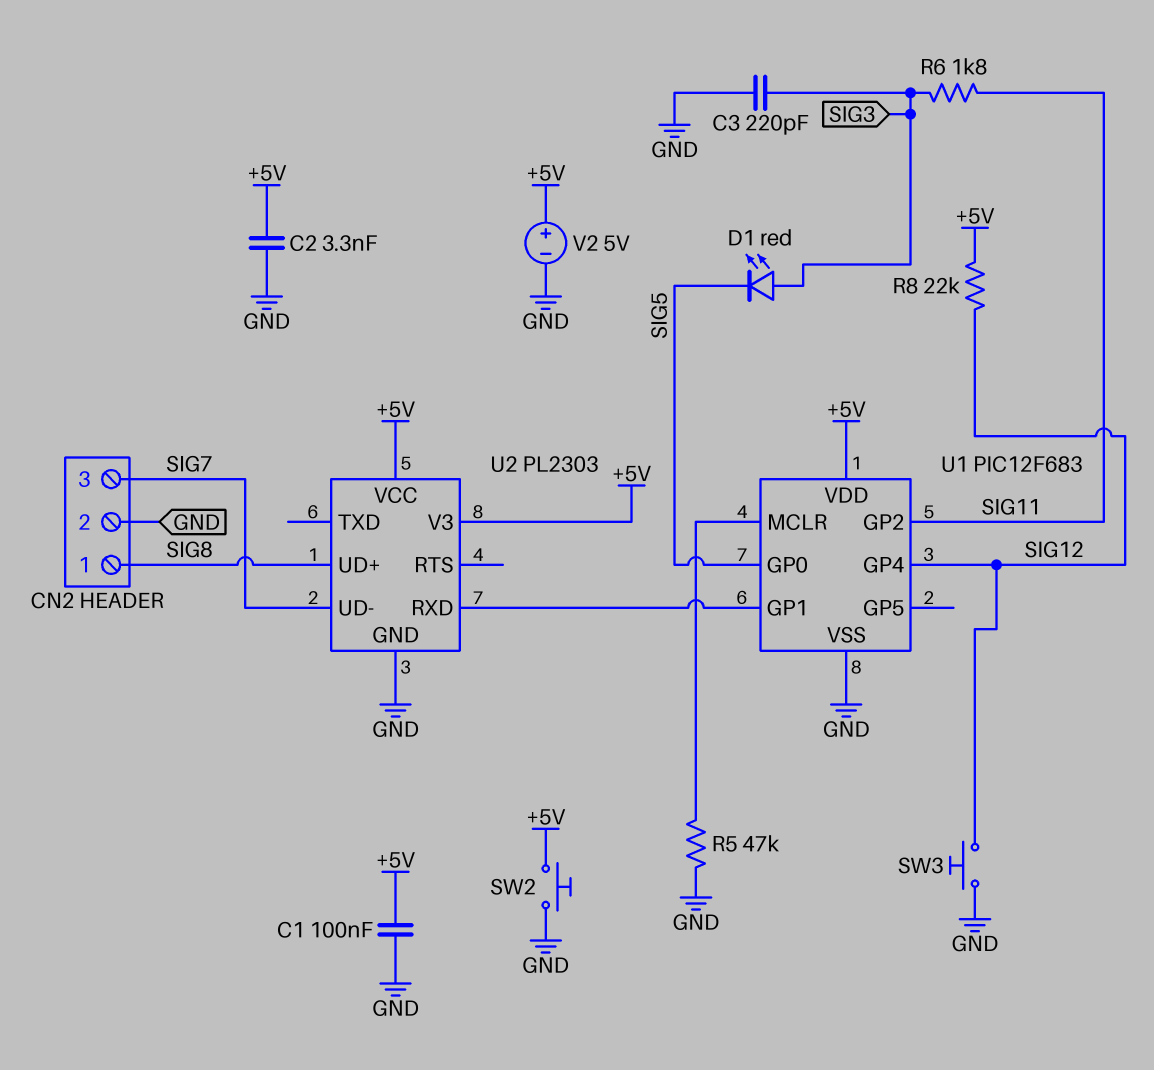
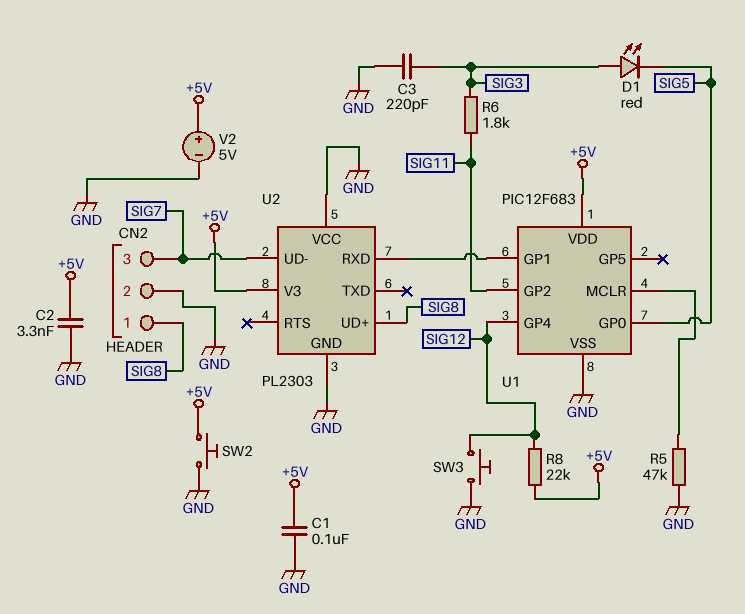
U2 pin VCC: +5V -> GND

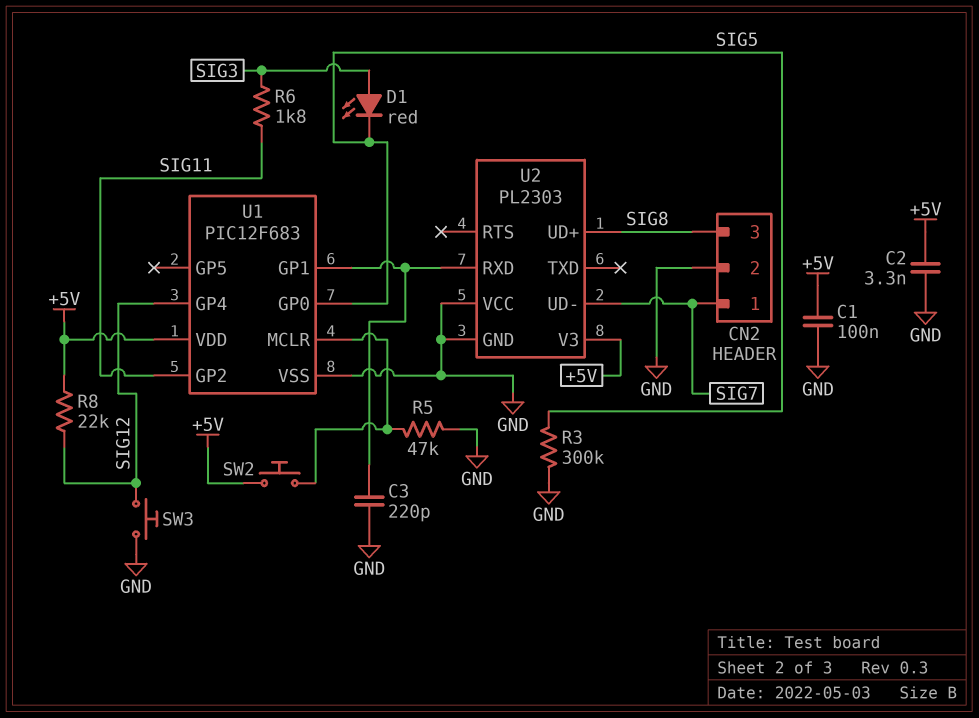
C3: 220pF (GND, SIG3) -> 220pF (GND, U1/GP1)
CN2 pin 1: SIG8 -> SIG7
CN2 pin 3: SIG7 -> SIG8
R3: none -> 300k (GND, SIG5)
SW2: button (+5V, GND) -> button (+5V, U1/MCLR)
V2: 5V (plus +5V, minus GND) -> none

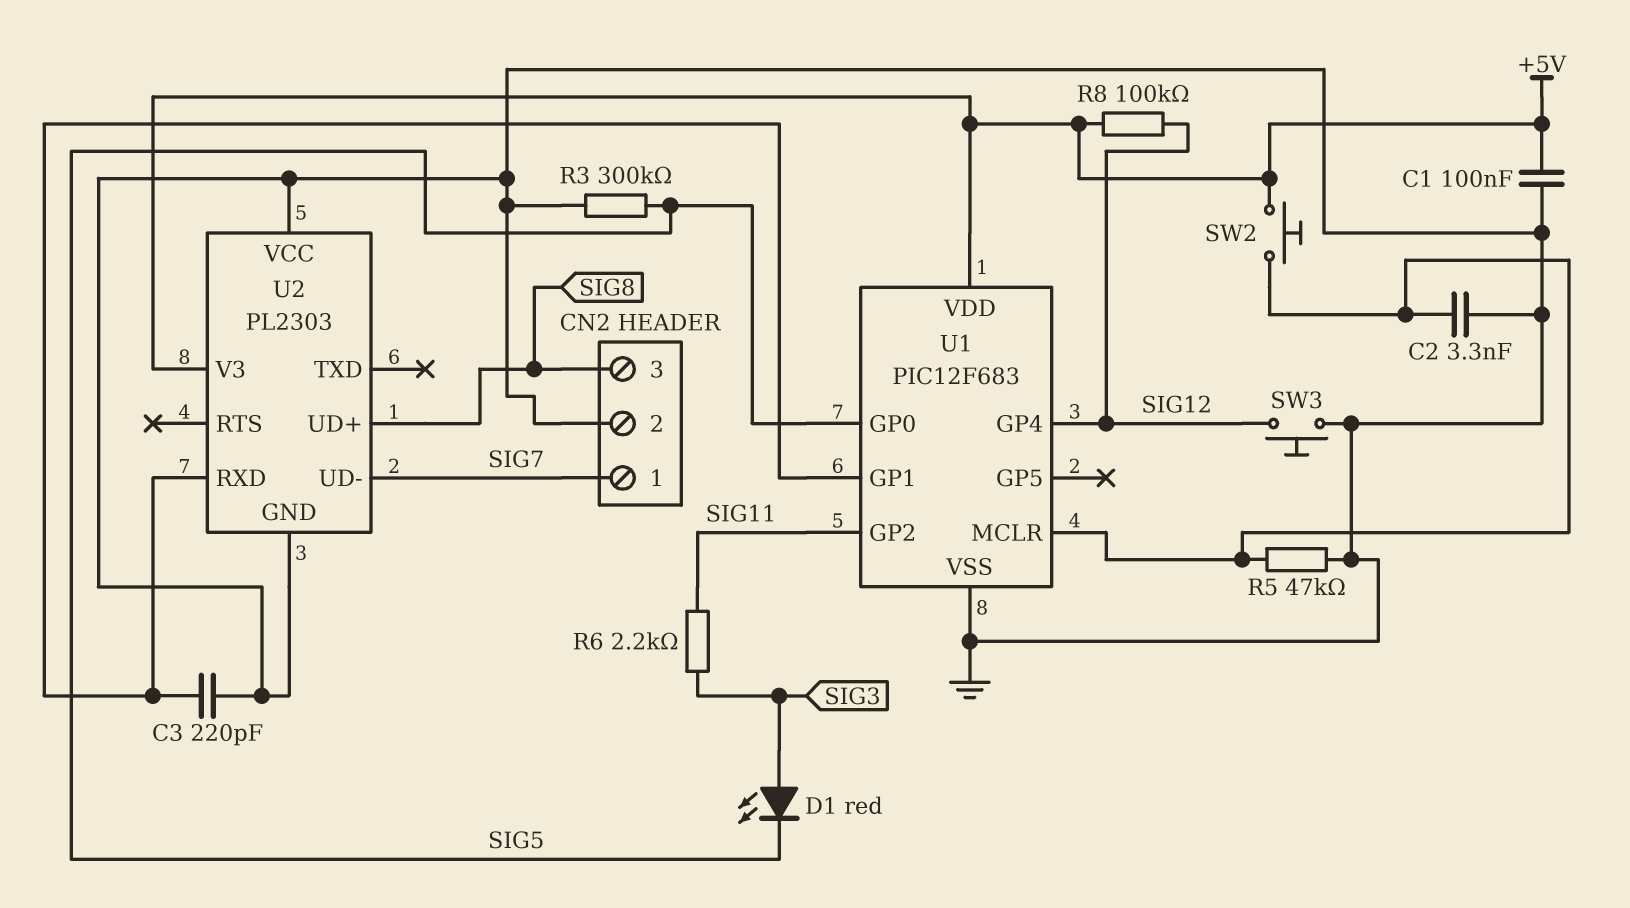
C2: 3.3nF (+5V, GND) -> 3.3nF (GND, U1/MCLR)
R6: 1.8k (SIG3, SIG11) -> 2.2k (SIG3, SIG11)
R8: 22k (+5V, SIG12) -> 100k (+5V, SIG12)

